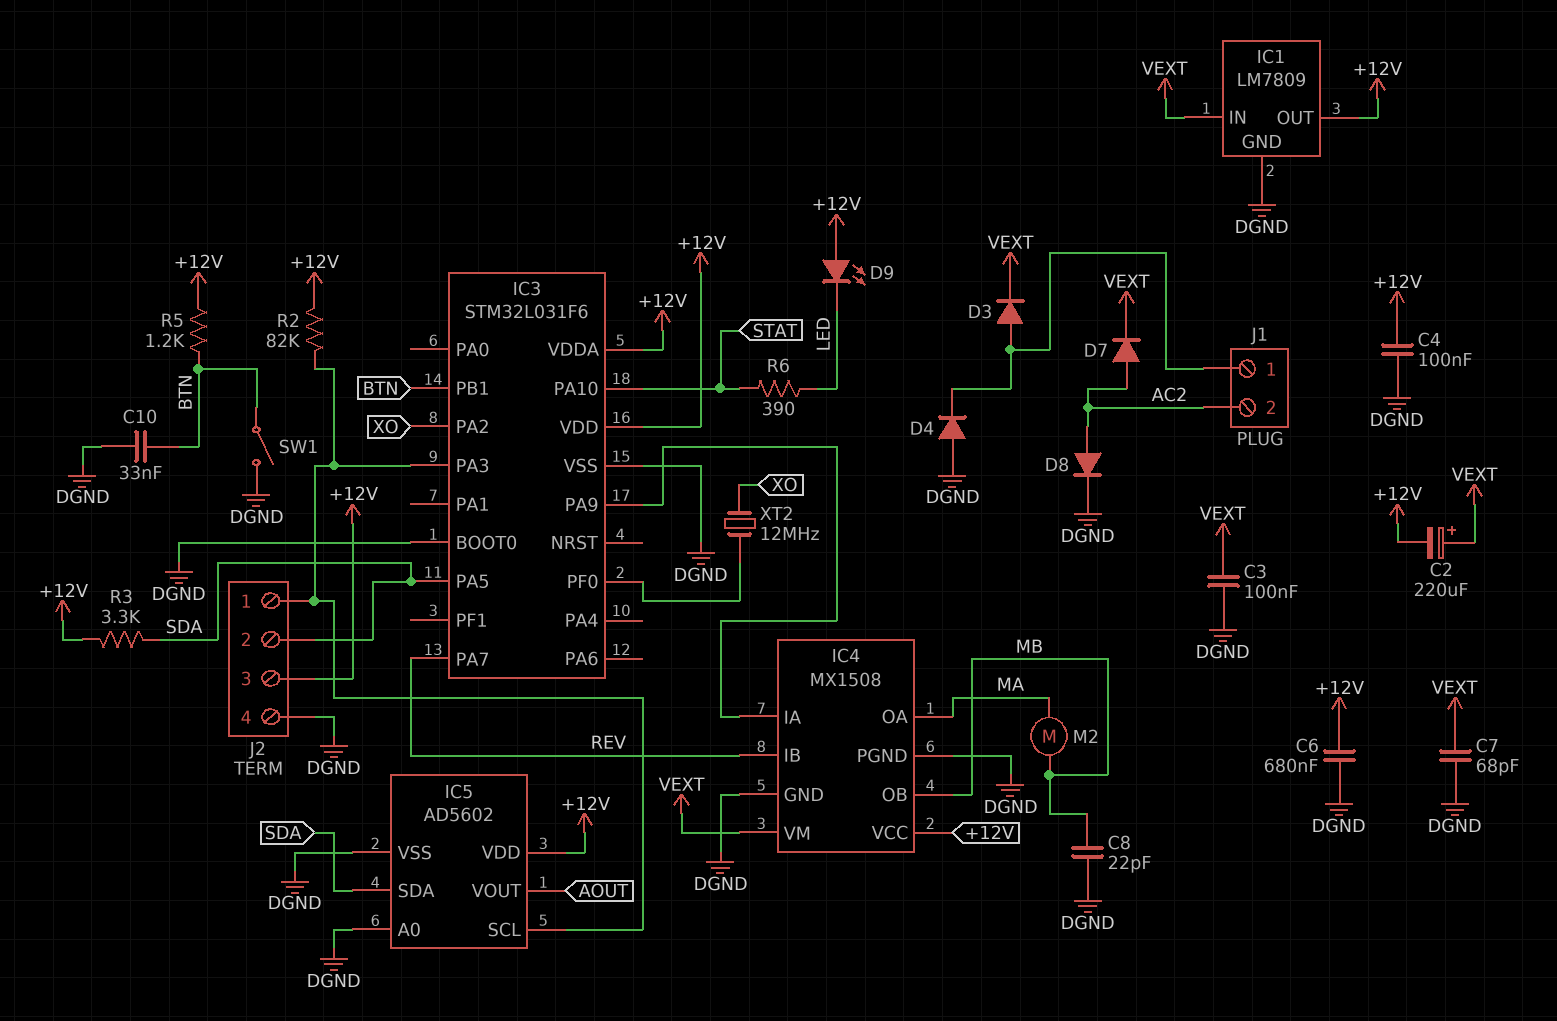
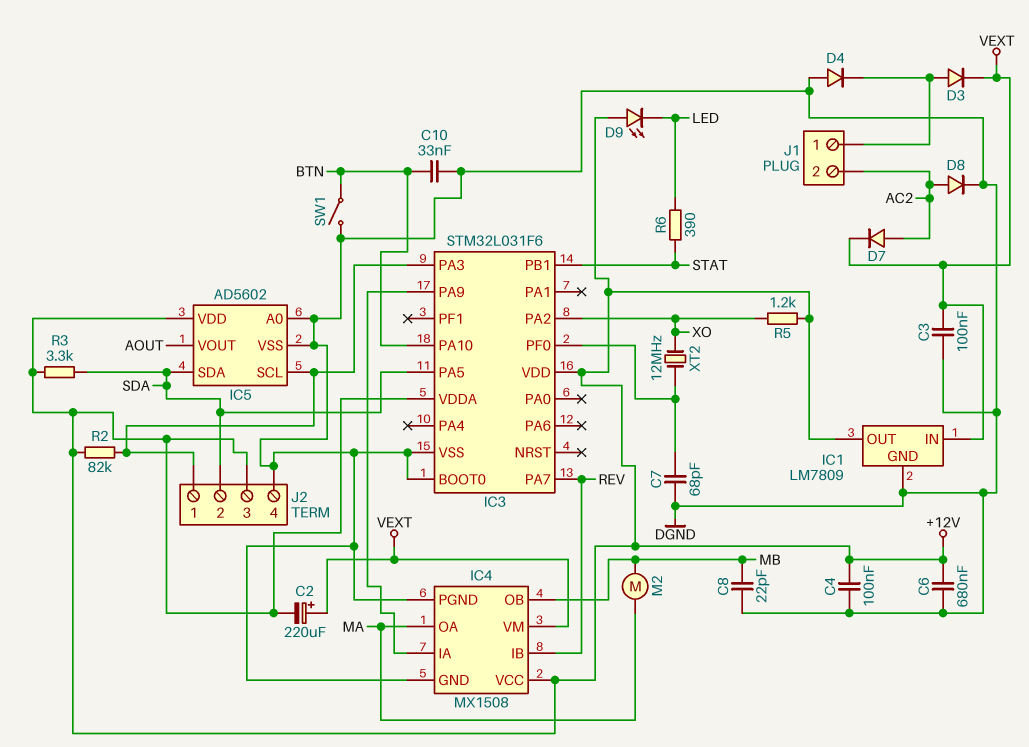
C7: 68pF (DGND, VEXT) -> 68pF (DGND, IC3/PF0)
IC3 pin PA10: STAT -> BTN
IC3 pin PB1: BTN -> STAT
R5: 1.2k (+12V, BTN) -> 1.2k (+12V, XO)

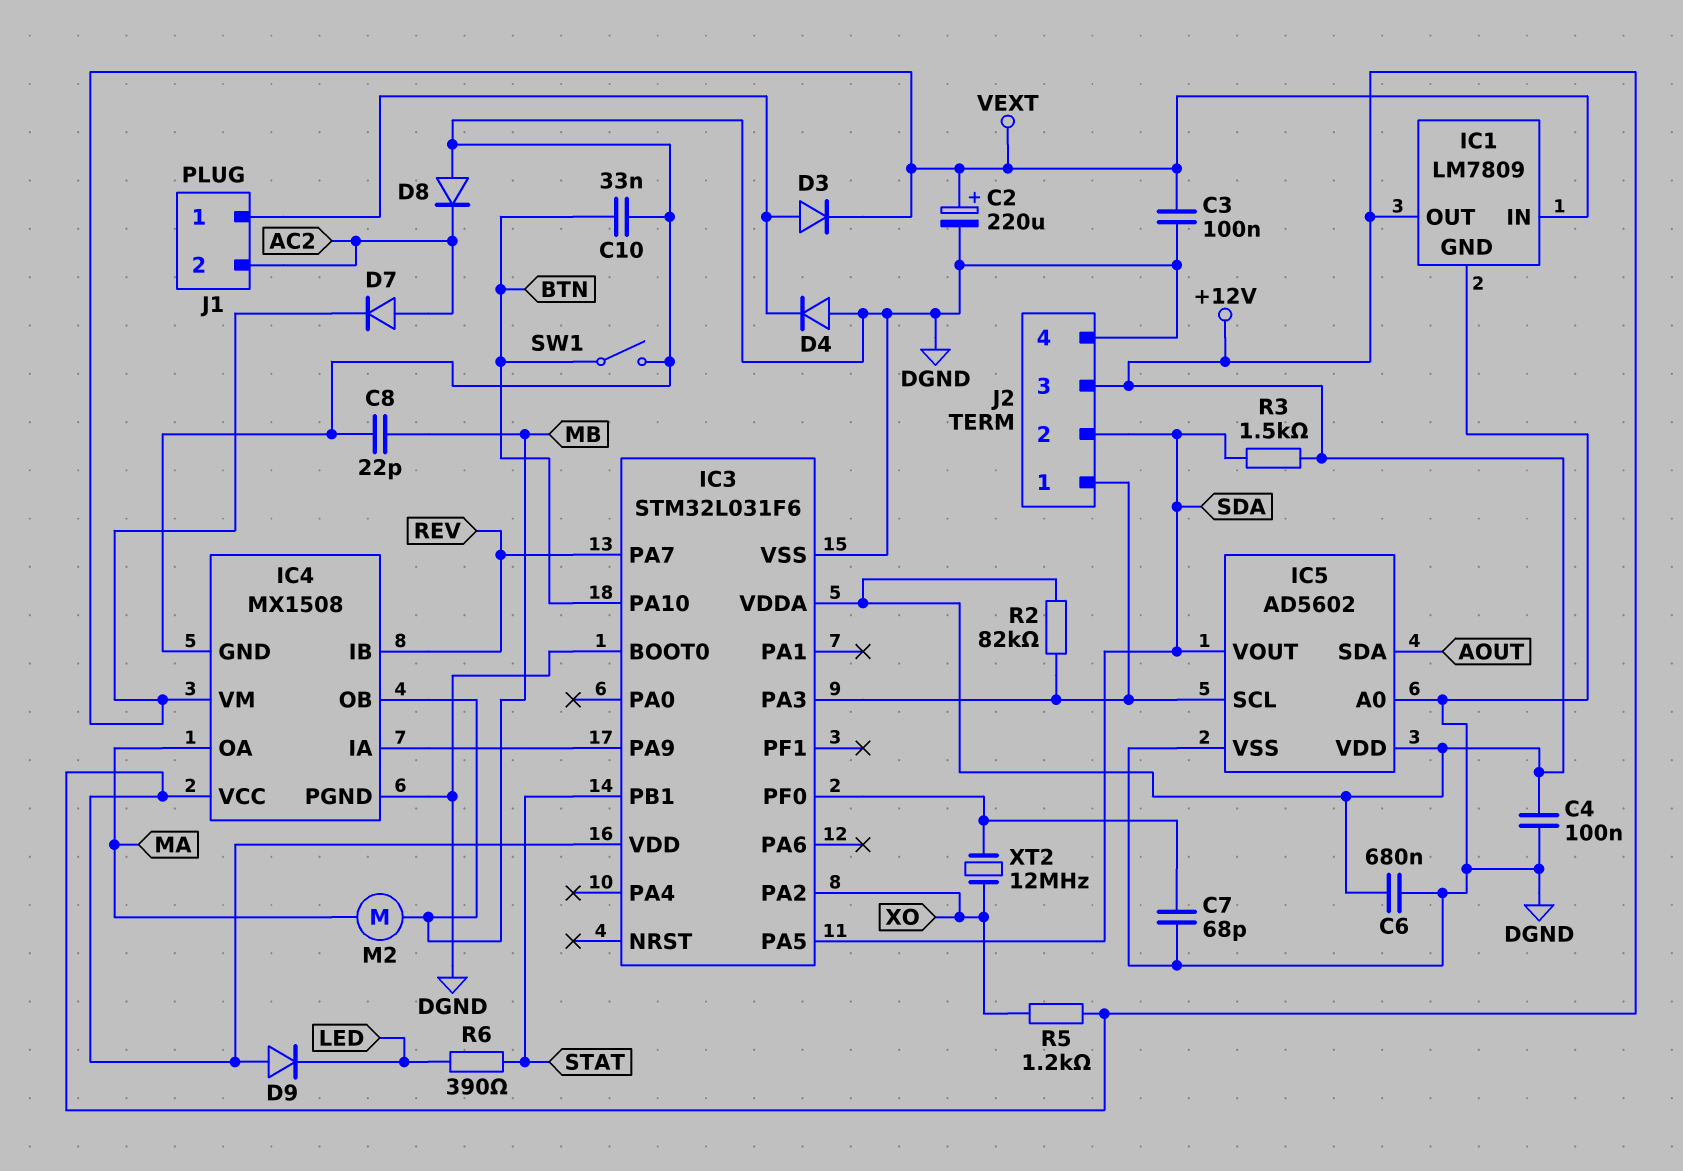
C2: 220uF (plus VEXT, minus +12V) -> 220uF (plus VEXT, minus DGND)
D8: diode (A AC2, K DGND) -> diode (A DGND, K AC2)
D9: LED (A +12V, K LED) -> diode (A +12V, K LED)
IC5 pin SDA: SDA -> AOUT
IC5 pin VOUT: AOUT -> SDA
R3: 3.3k (+12V, SDA) -> 1.5k (+12V, SDA)

